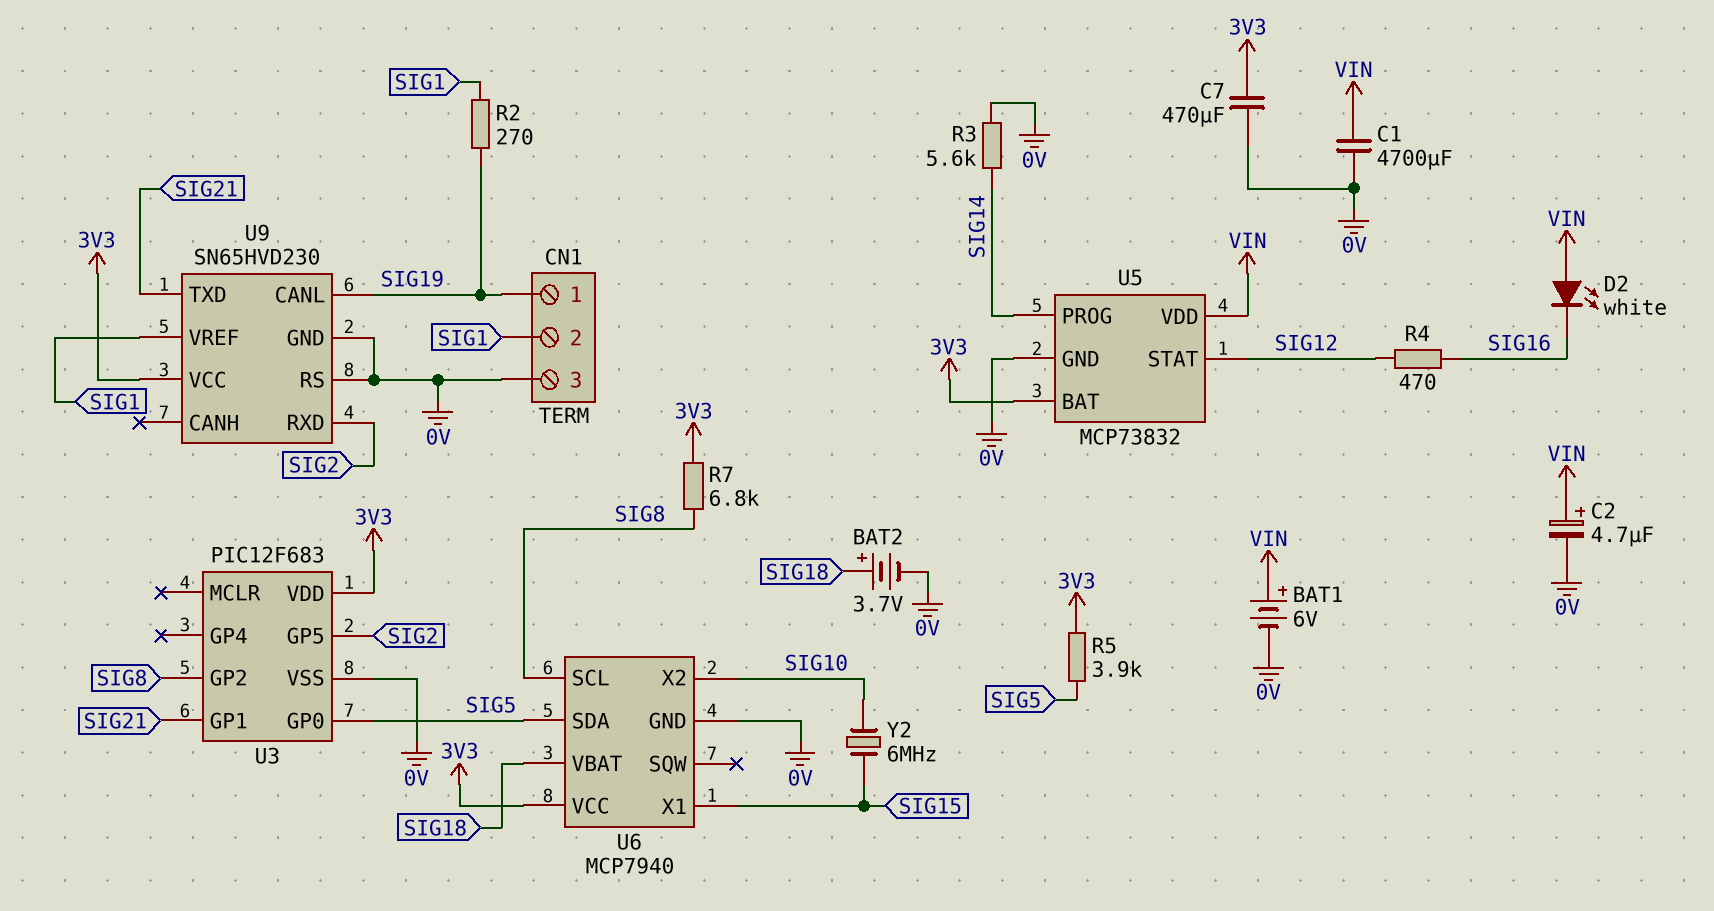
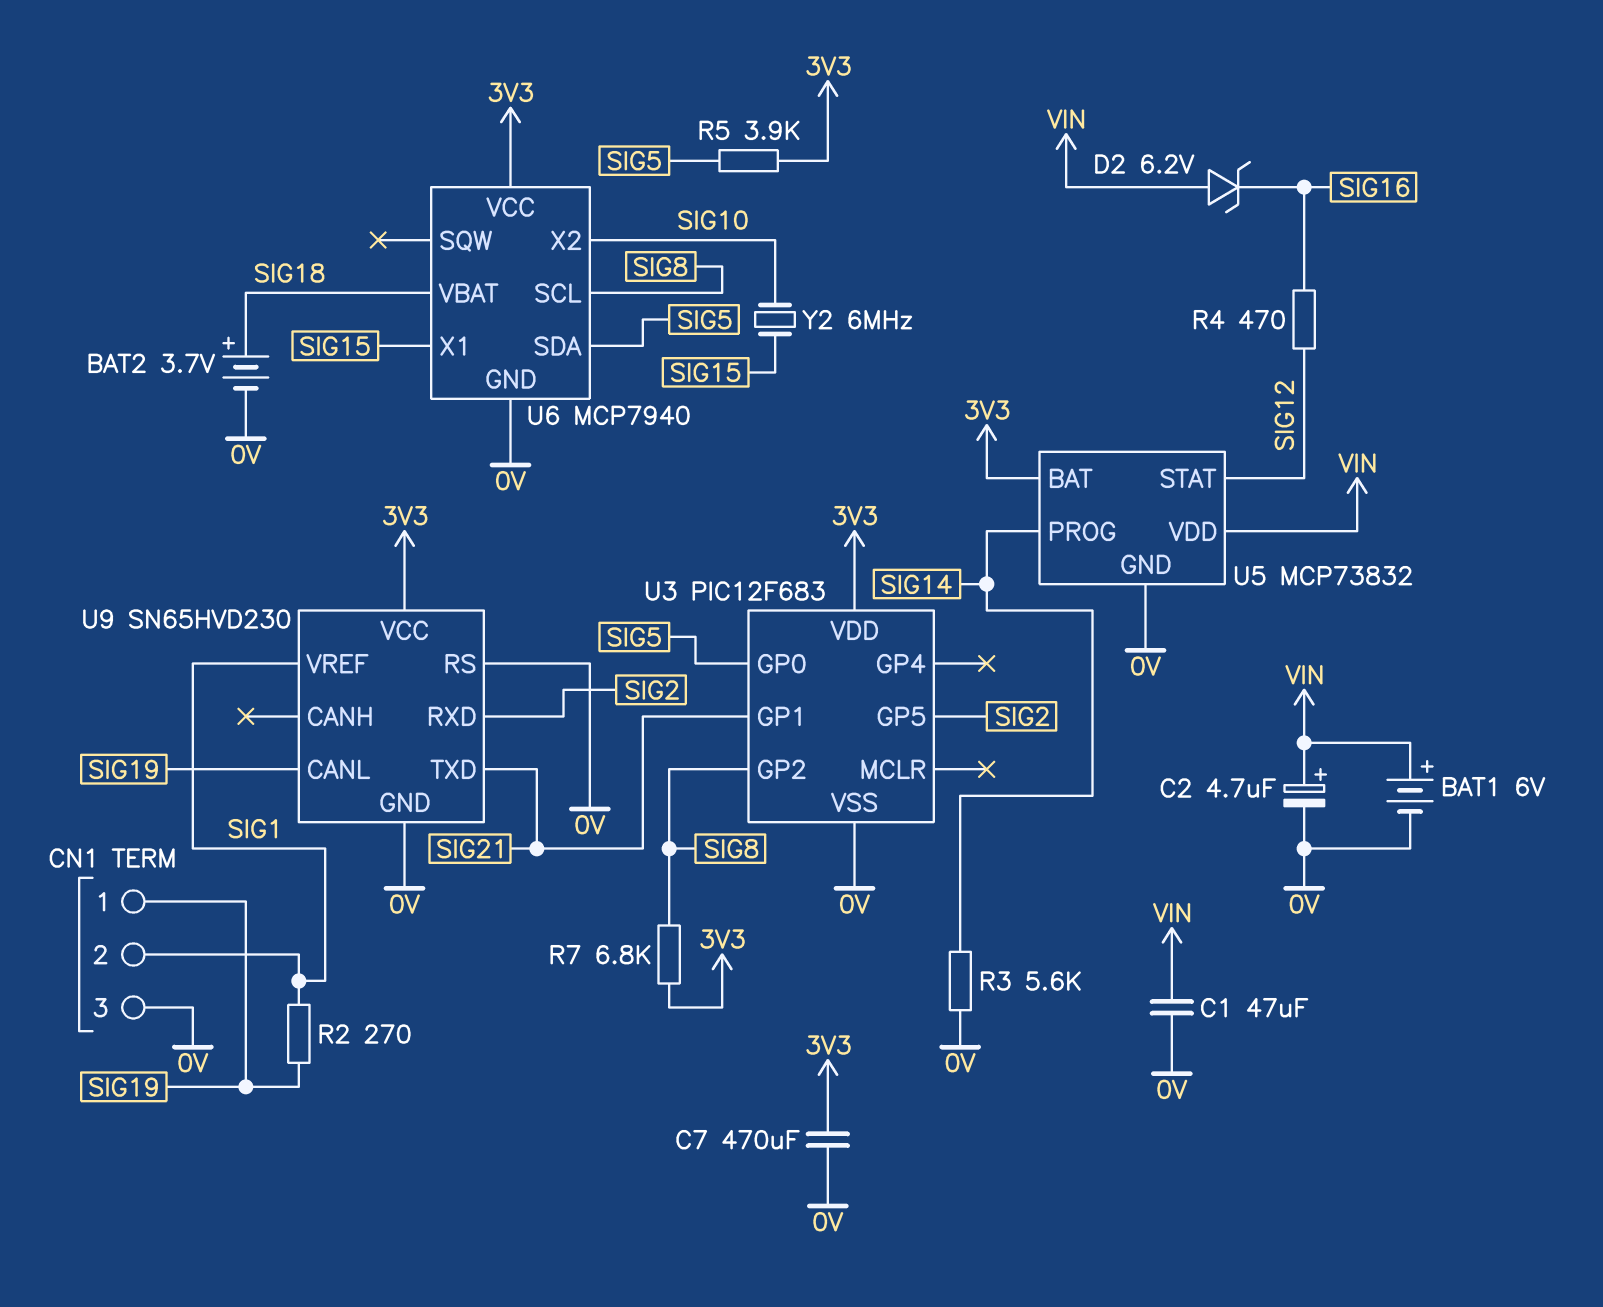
C1: 4700uF (0V, VIN) -> 47uF (0V, VIN)
D2: LED white (A VIN, K SIG16) -> zener 6.2V (A VIN, K SIG16)

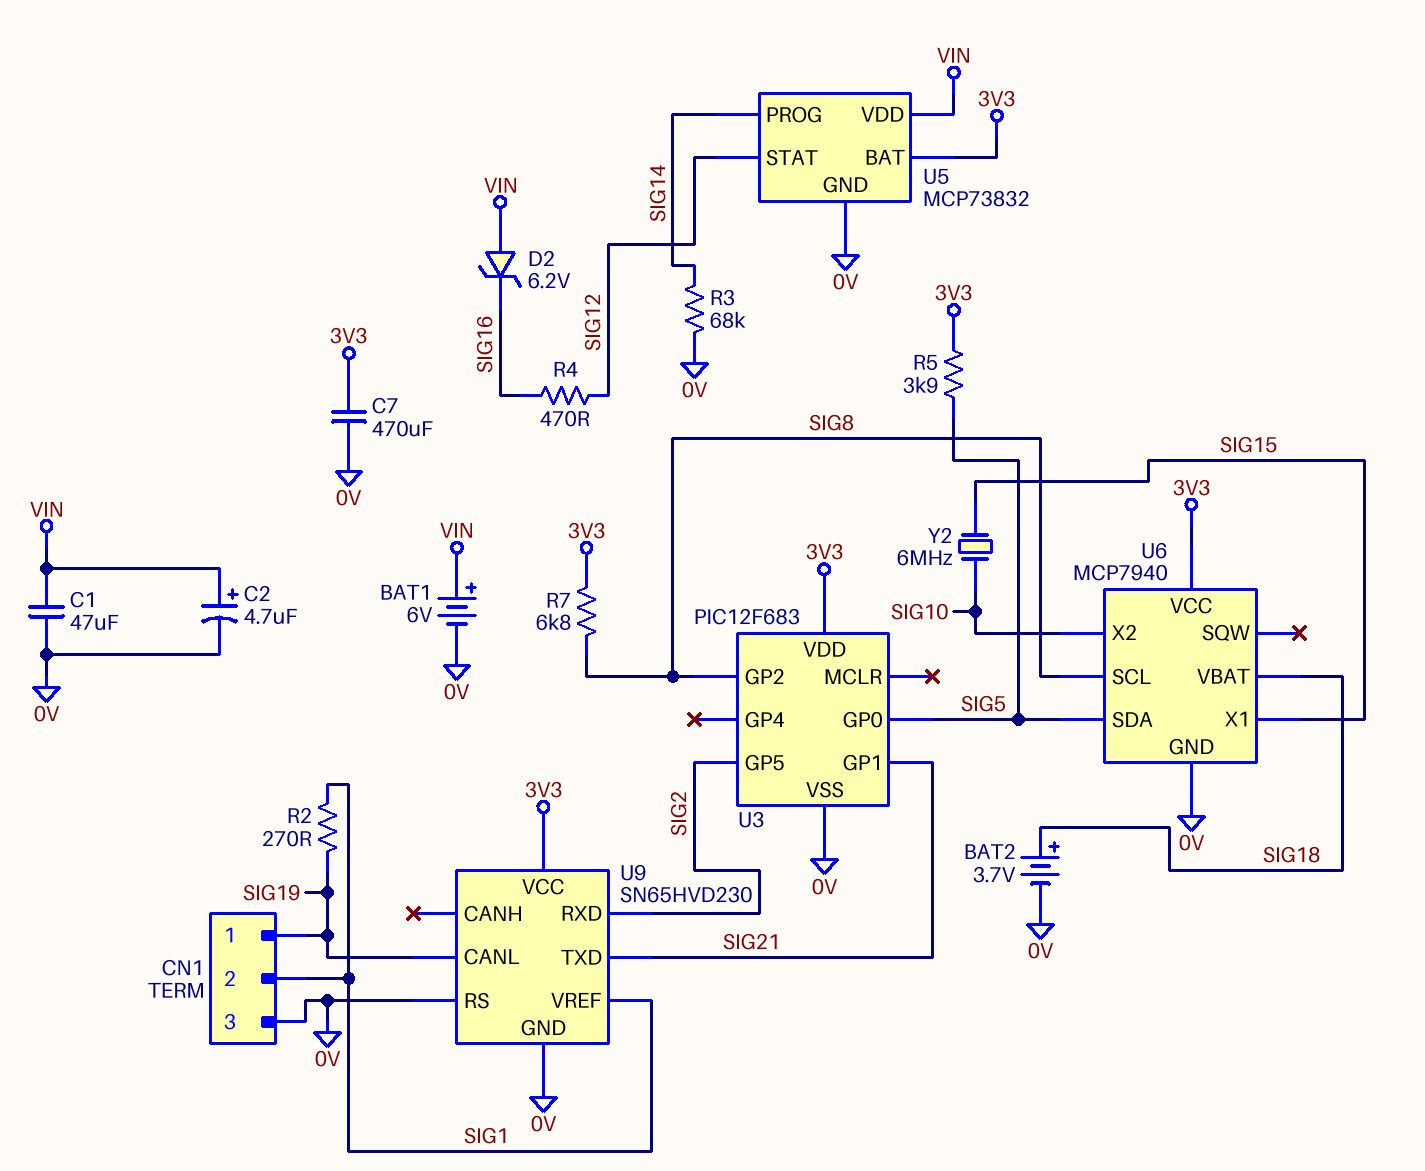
R3: 5.6k (0V, SIG14) -> 68k (0V, SIG14)

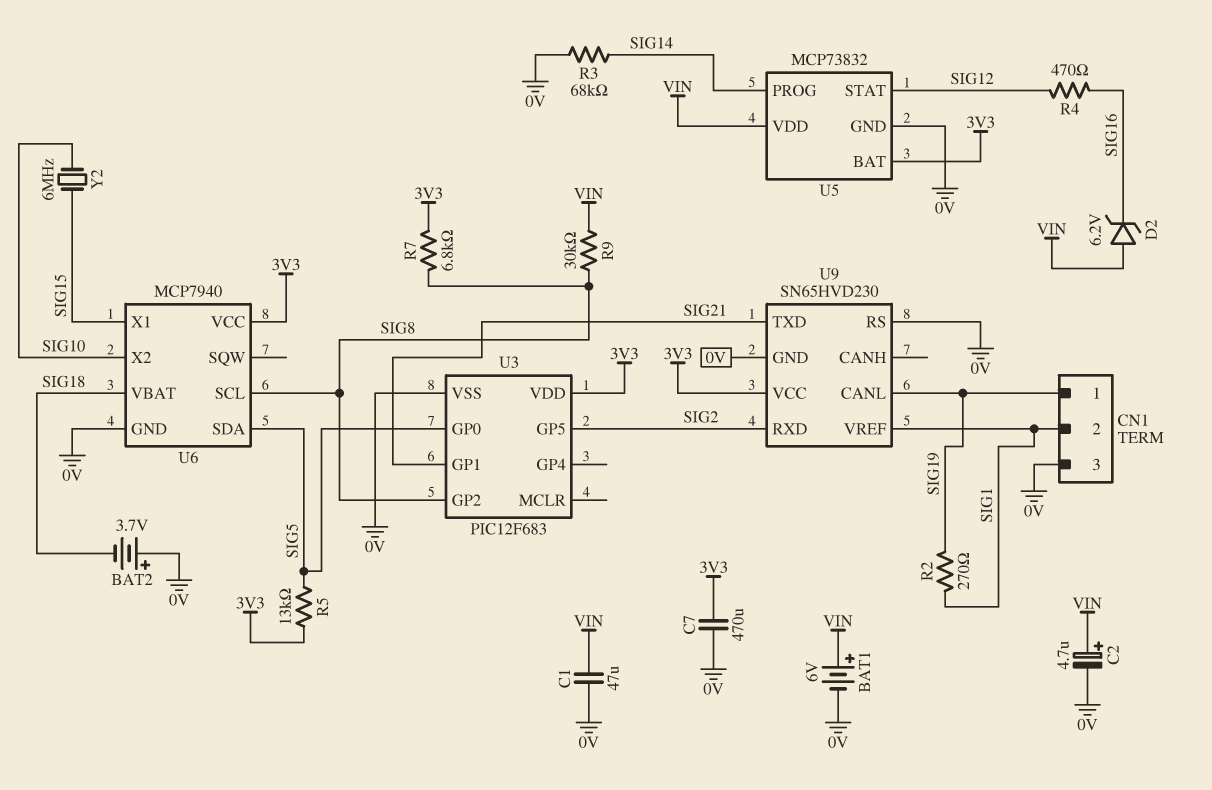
BAT2: 3.7V (plus SIG18, minus 0V) -> 3.7V (plus 0V, minus SIG18)
R5: 3.9k (3V3, SIG5) -> 13k (3V3, SIG5)
R9: none -> 30k (SIG8, VIN)

